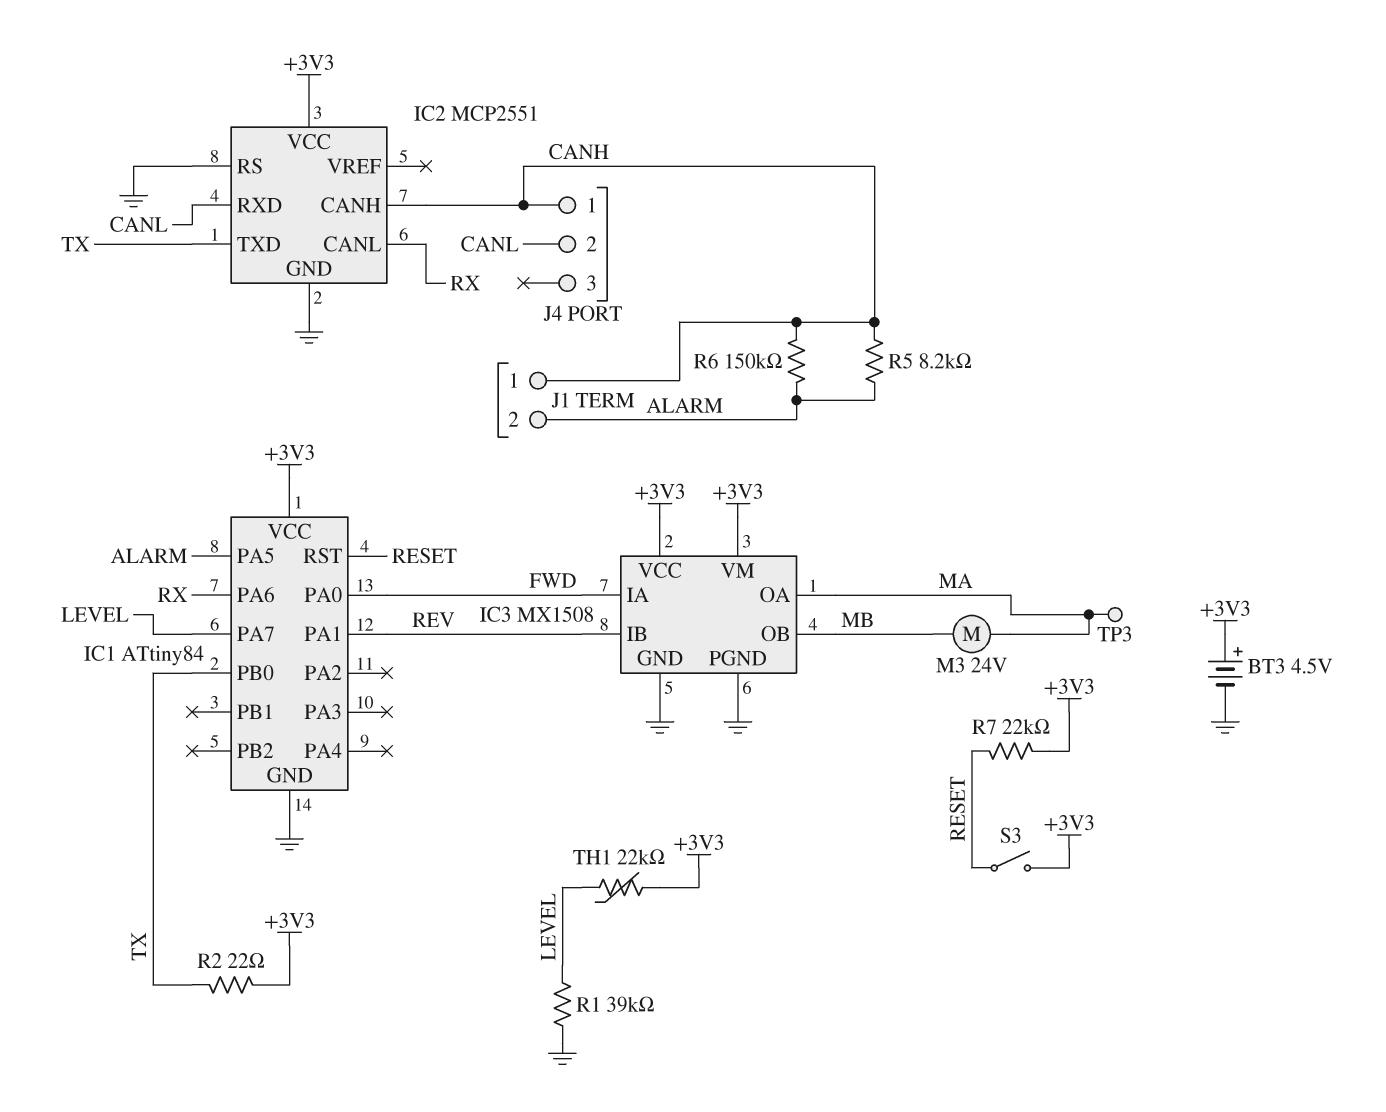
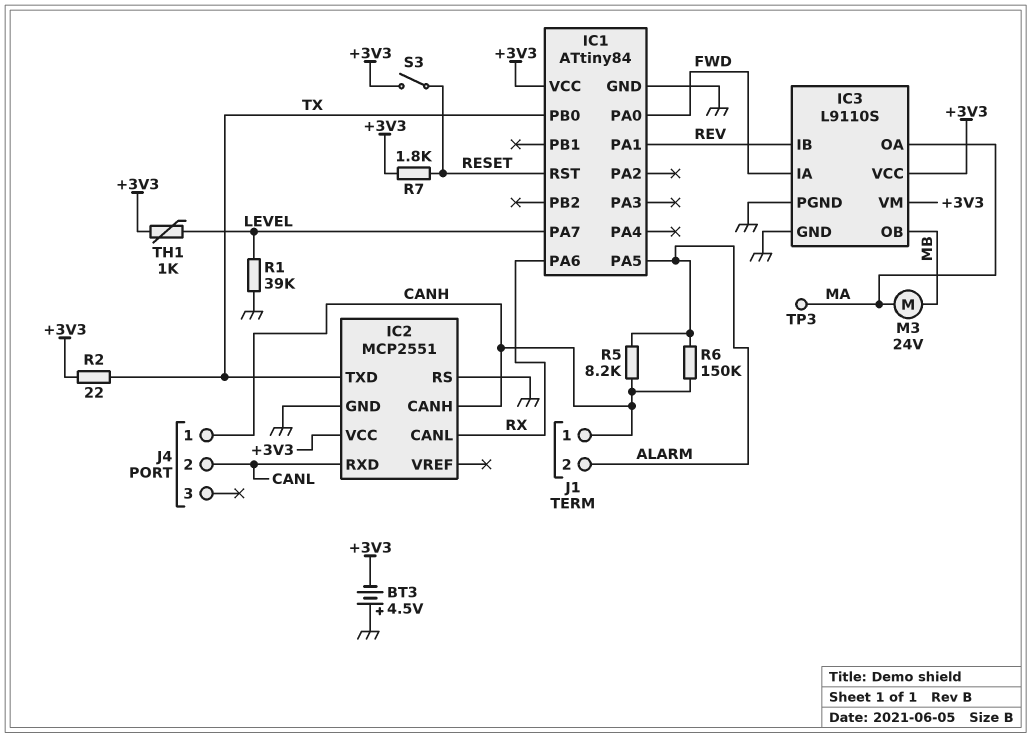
BT3: 4.5V (plus +3V3, minus GND) -> 4.5V (plus GND, minus +3V3)
IC3: MX1508 -> L9110S
R7: 22k (+3V3, RESET) -> 1.8k (+3V3, RESET)
TH1: 22k (+3V3, LEVEL) -> 1k (+3V3, LEVEL)

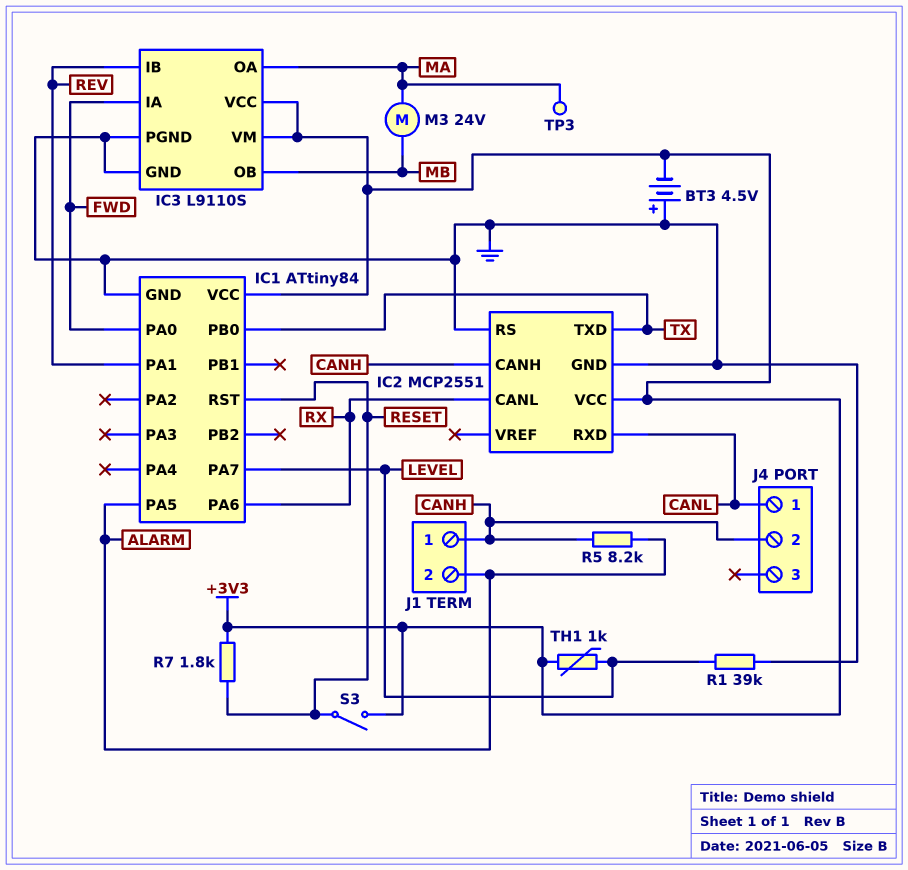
J4 pin 1: CANH -> CANL
J4 pin 2: CANL -> CANH
R2: 22 (+3V3, TX) -> none
R6: 150k (ALARM, CANH) -> none

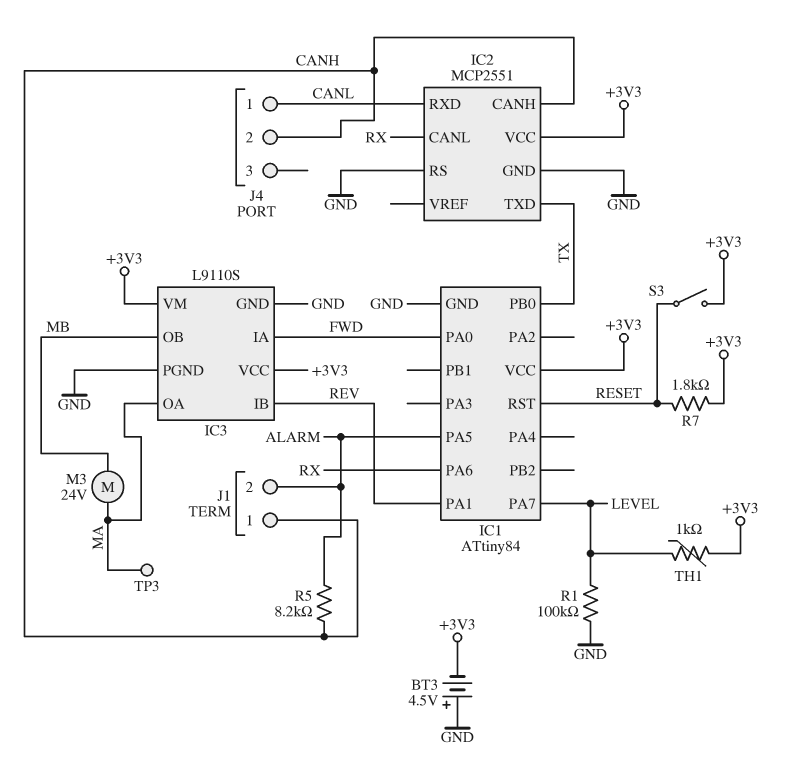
R1: 39k (GND, LEVEL) -> 100k (GND, LEVEL)

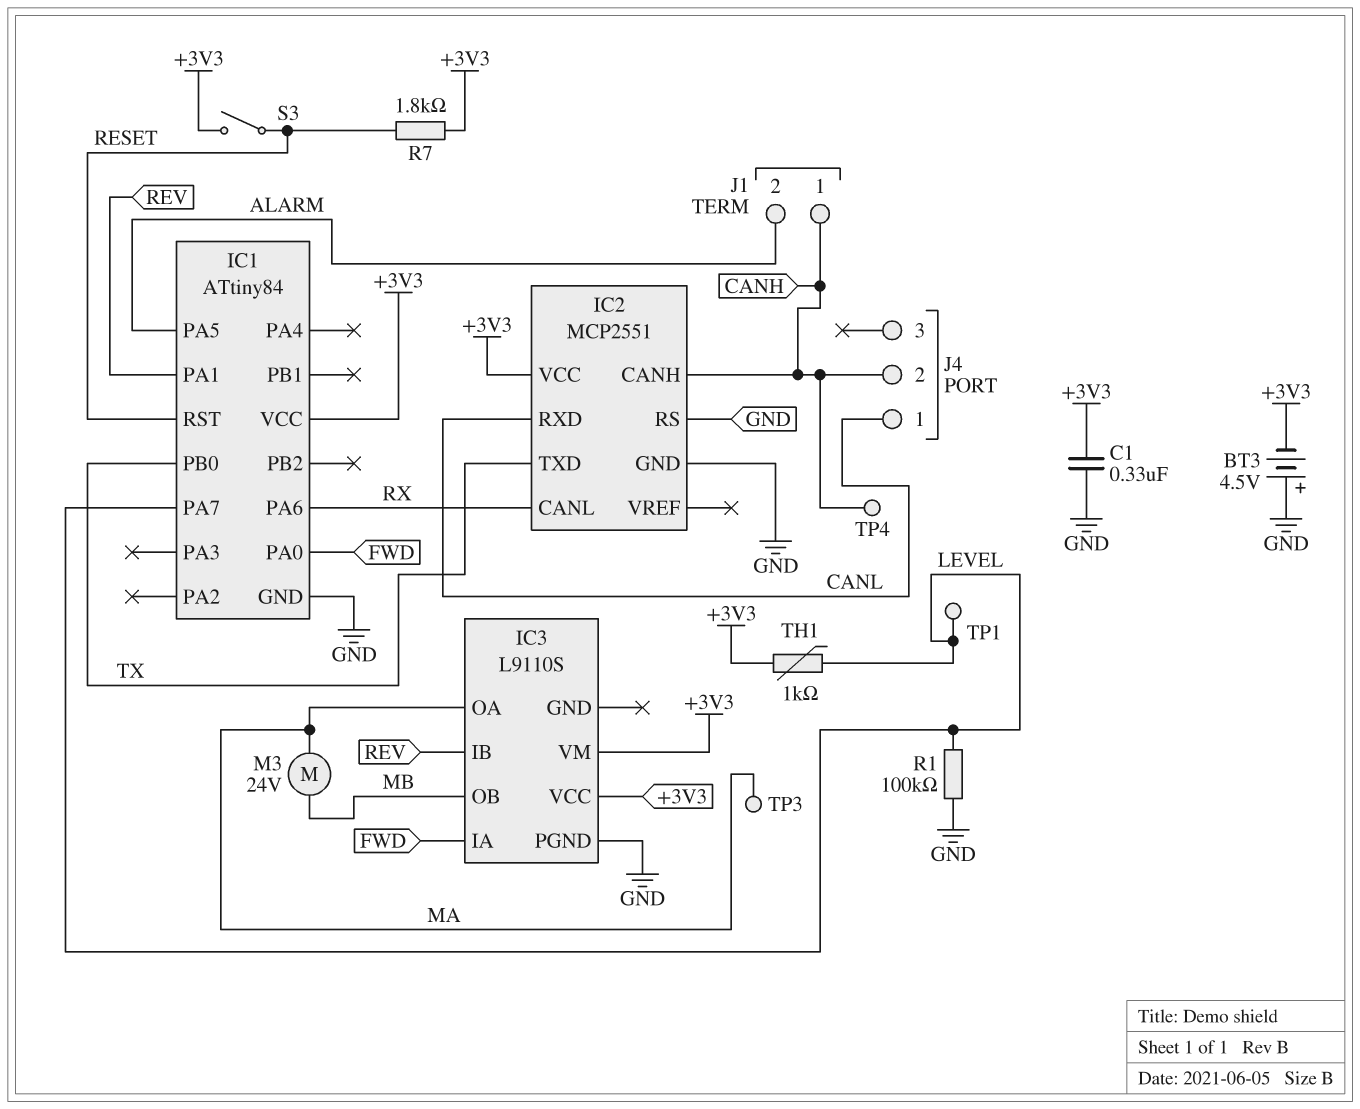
C1: none -> 330nF (+3V3, GND)
IC3 pin GND: GND -> none
R5: 8.2k (ALARM, CANH) -> none
TP1: none -> test point (LEVEL)
TP4: none -> test point (CANH)

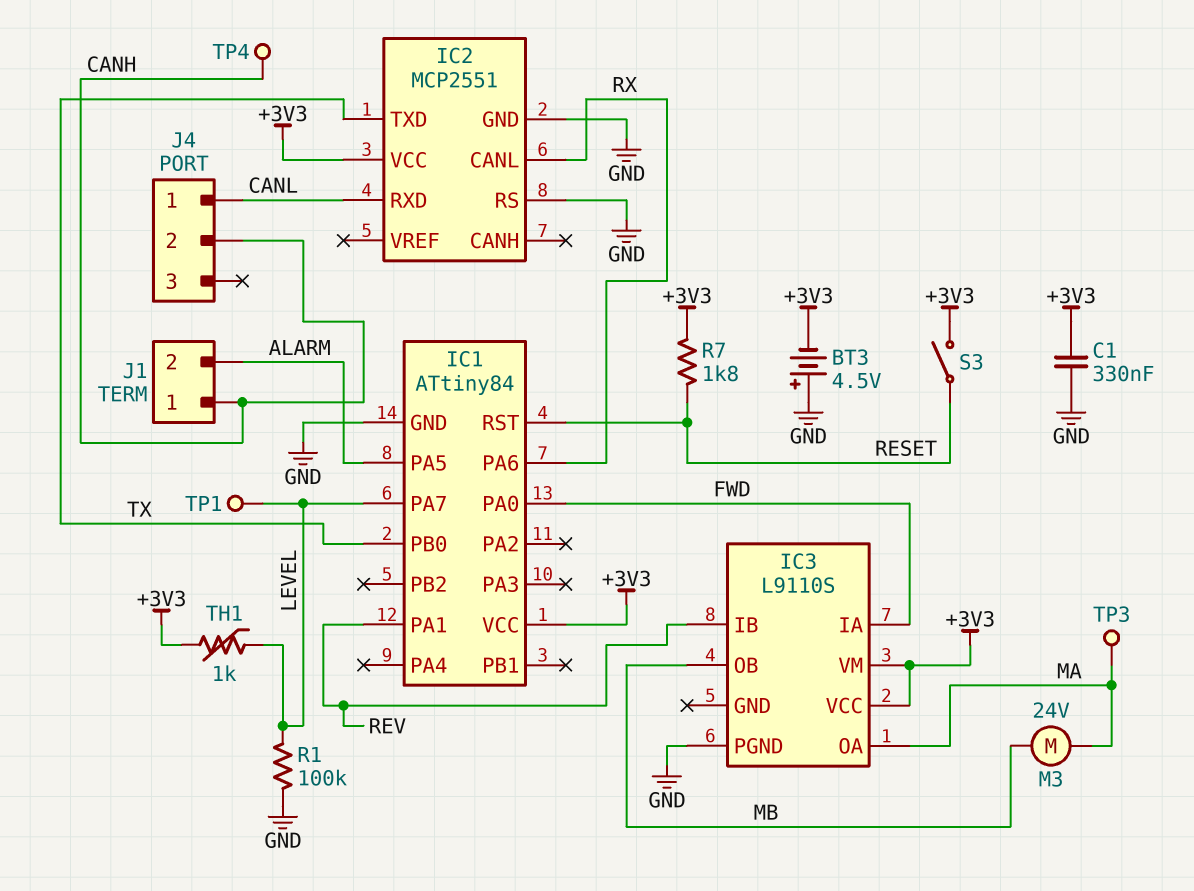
IC2 pin CANH: CANH -> none

